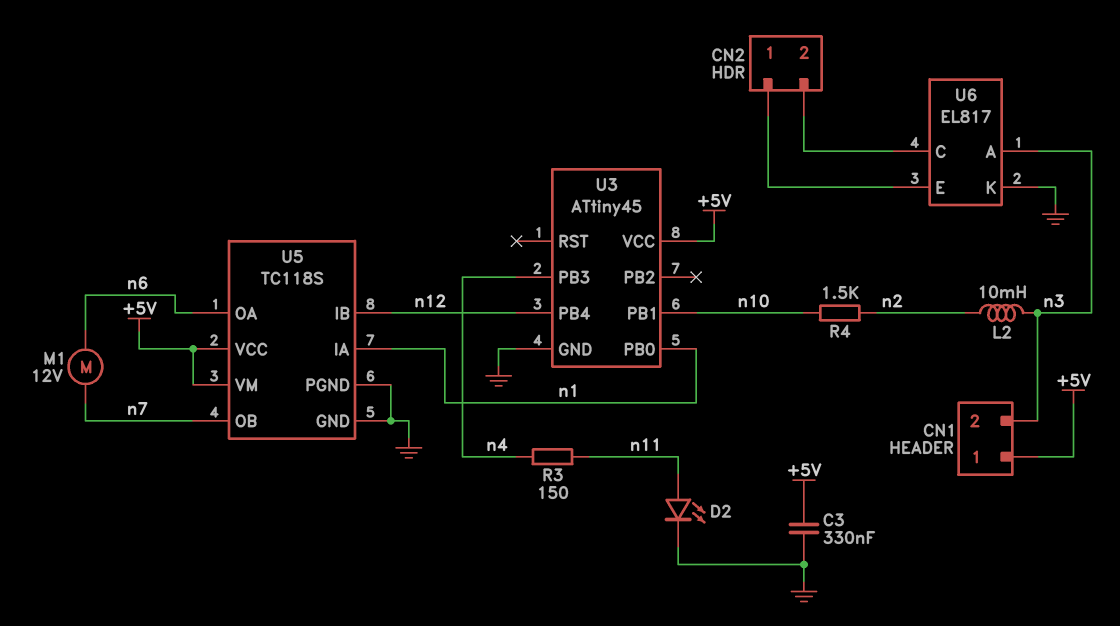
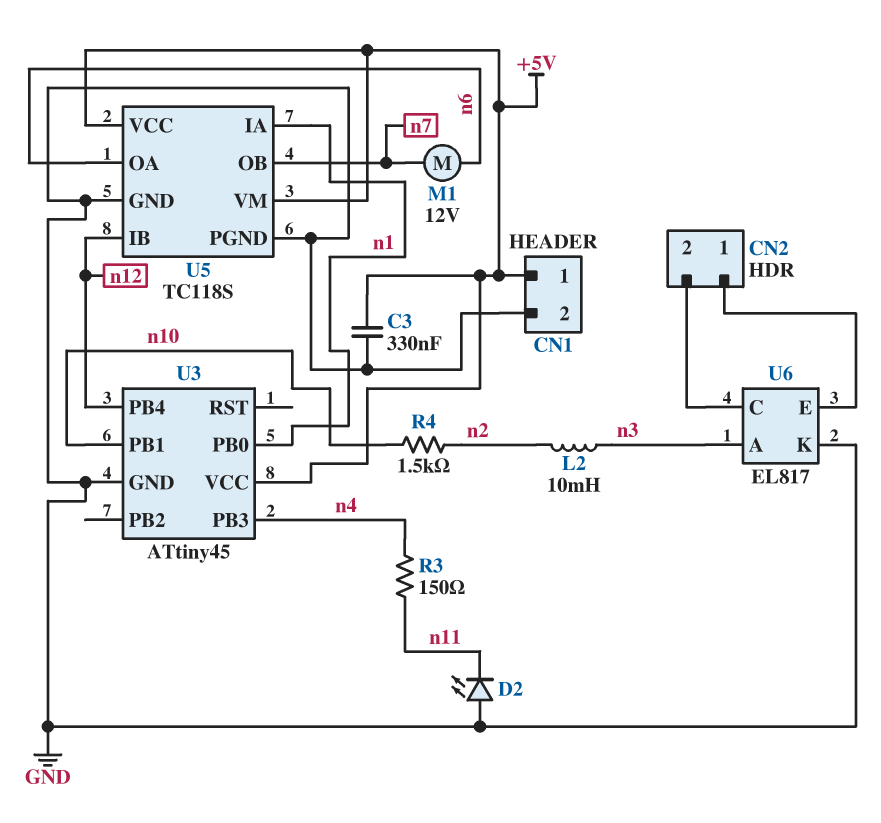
CN1 pin 2: n3 -> GND
D2: LED (A n11, K GND) -> LED (A GND, K n11)

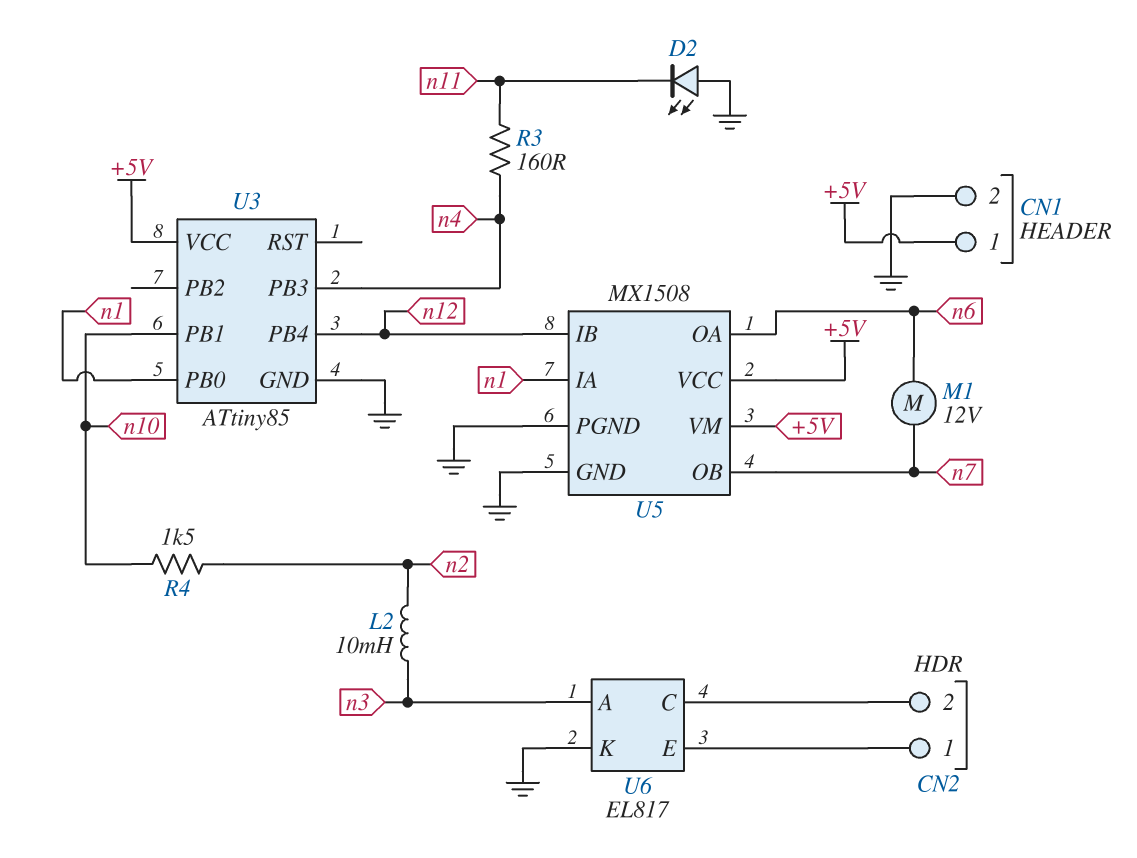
C3: 330nF (+5V, GND) -> none
R3: 150 (n4, n11) -> 160 (n4, n11)
U3: ATtiny45 -> ATtiny85
U5: TC118S -> MX1508

